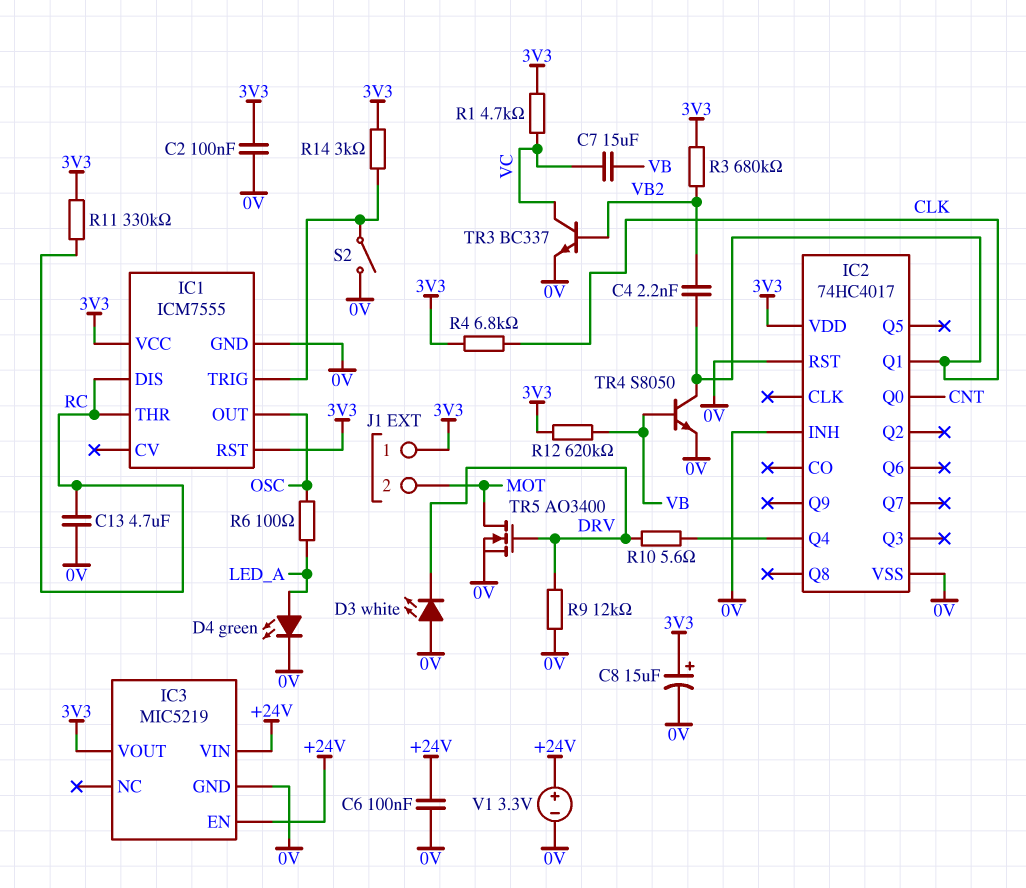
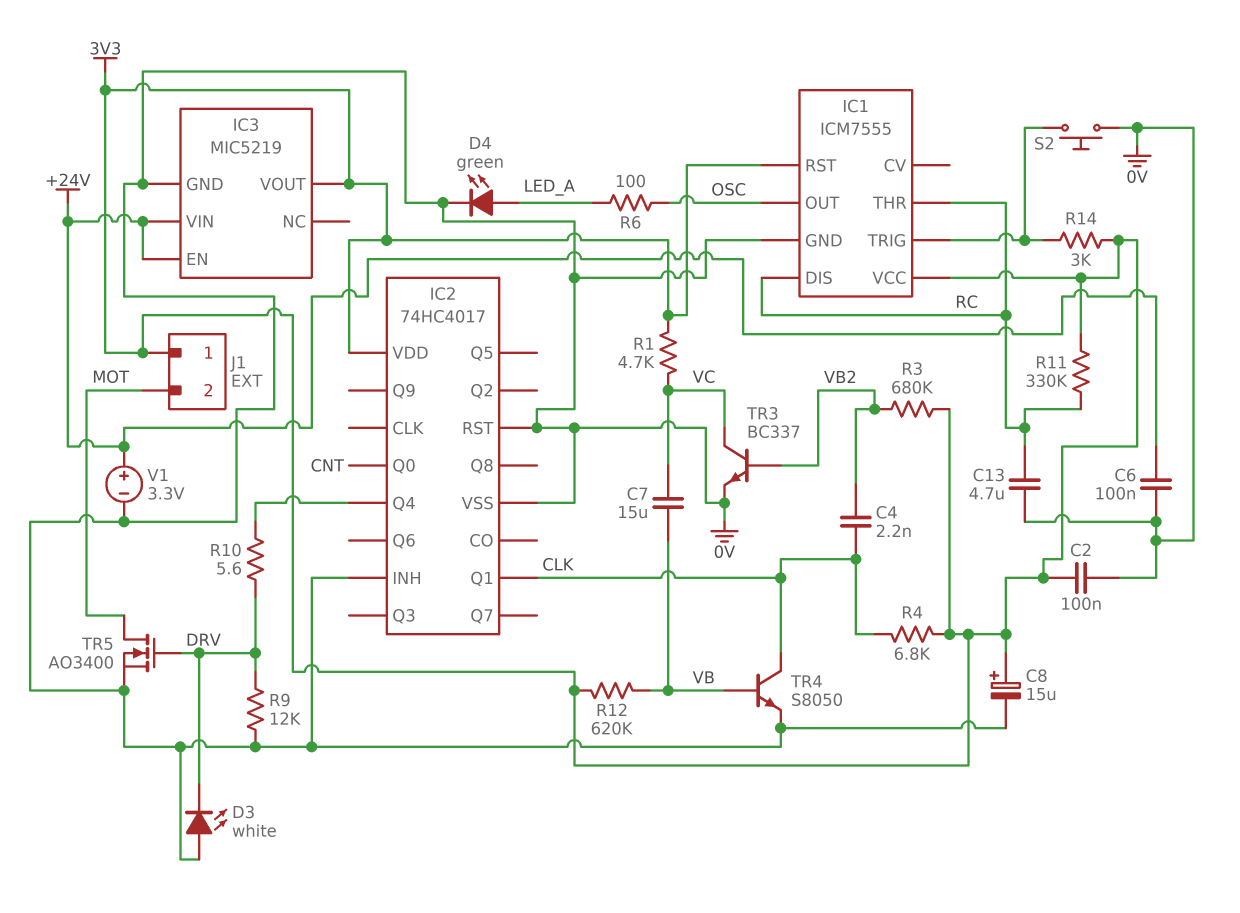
S2: switch (0V, IC1/TRIG) -> button (0V, IC1/TRIG)

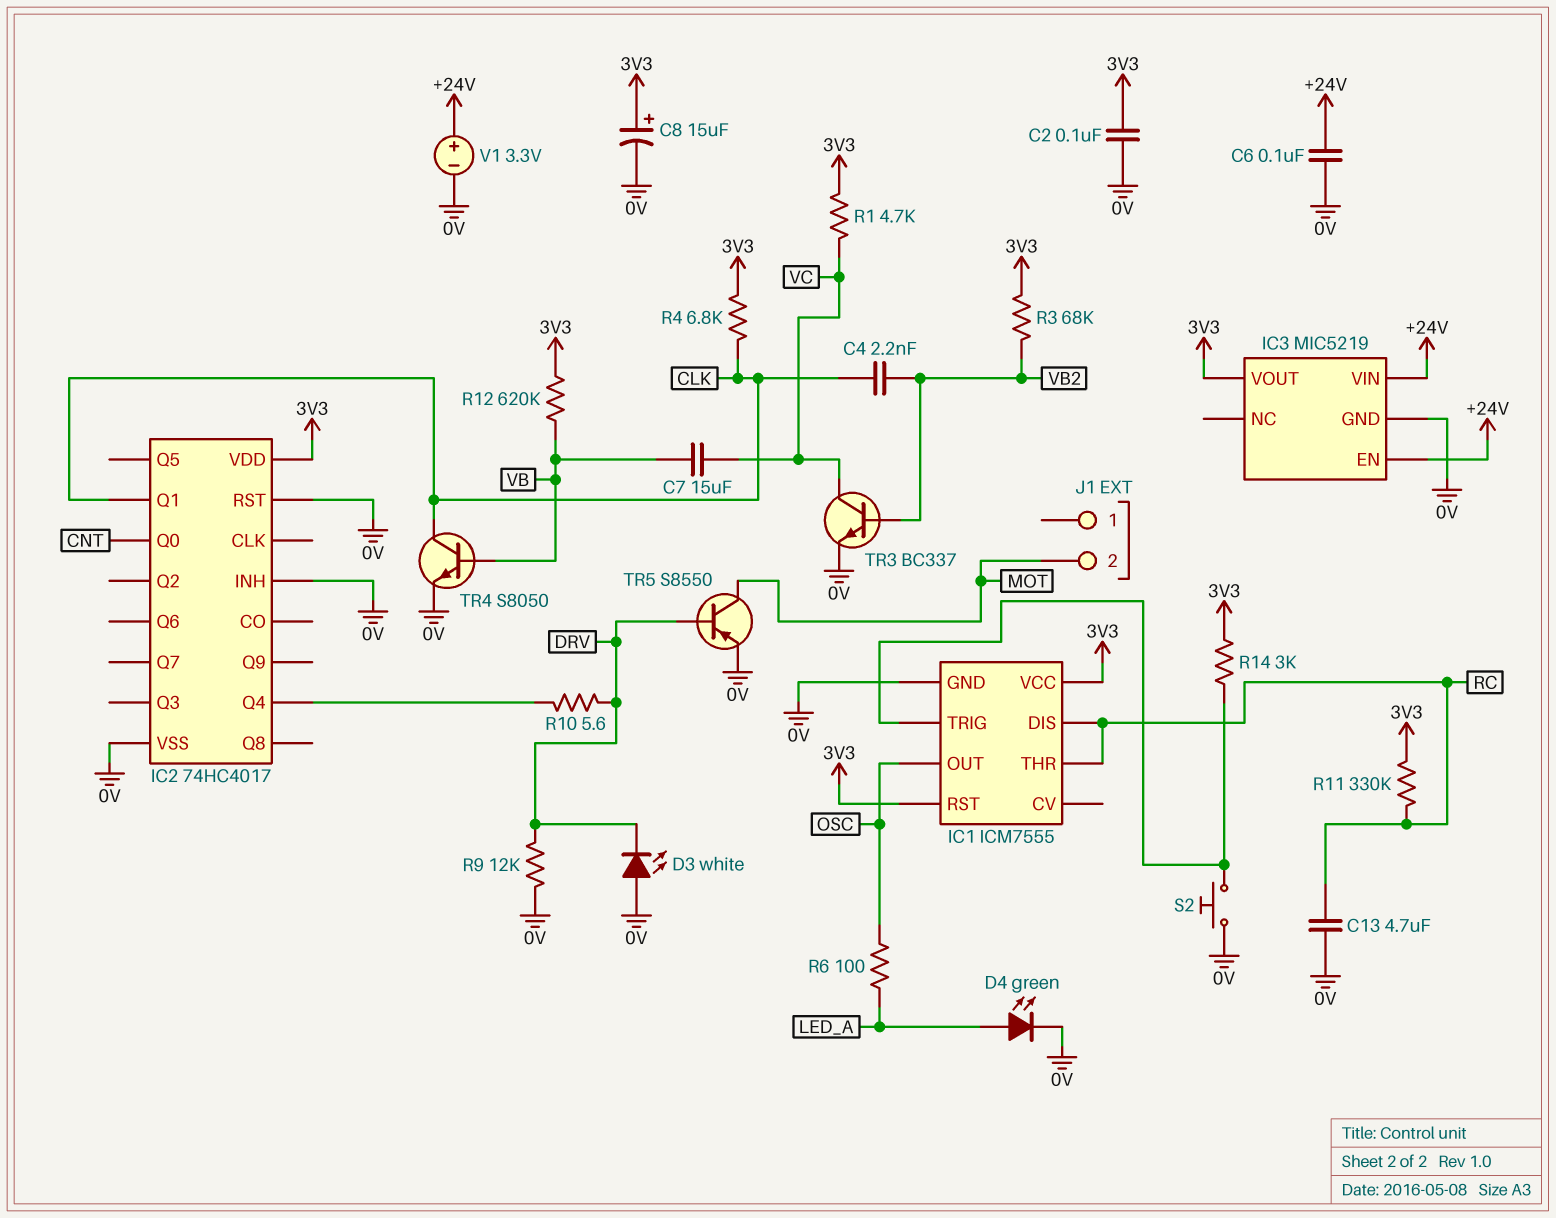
J1 pin 1: 3V3 -> none
R3: 680k (3V3, VB2) -> 68k (3V3, VB2)
TR5: NMOS AO3400 (G DRV, D MOT, S 0V) -> PNP S8550 (B DRV, C MOT, E 0V)

